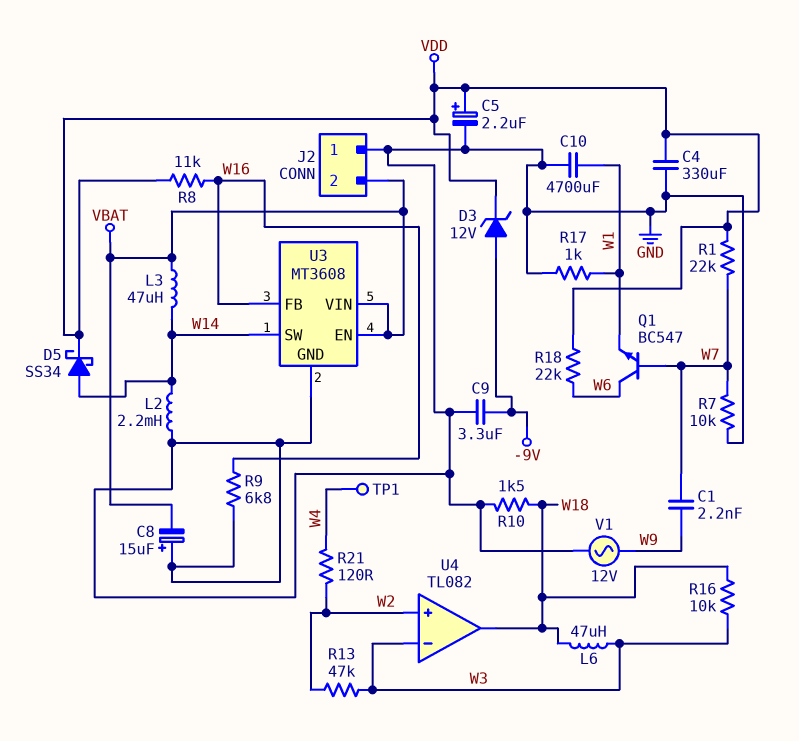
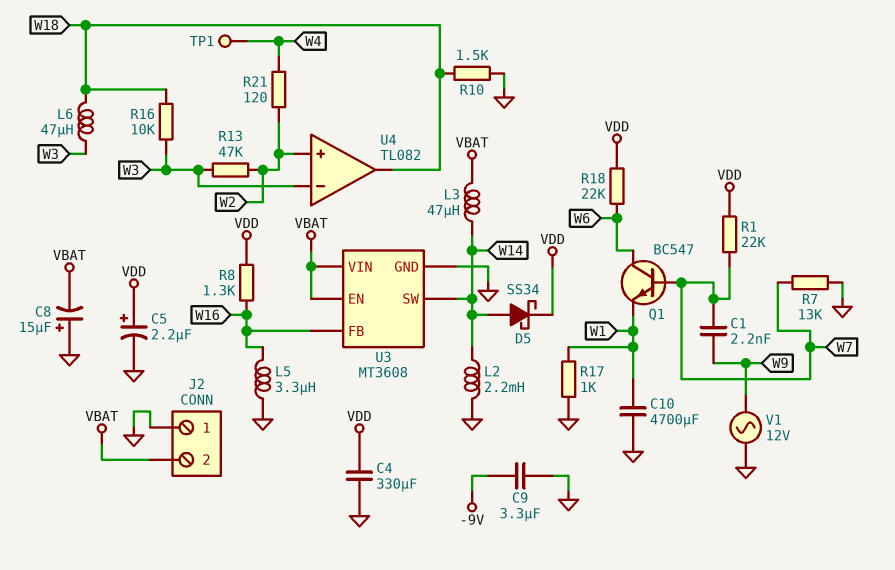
D3: zener 12V (A -9V, K VDD) -> none
L5: none -> 3.3uH (GND, W16)
R7: 10k (GND, W7) -> 13k (GND, W7)
R8: 11k (VDD, W16) -> 1.3k (VDD, W16)
R9: 6.8k (GND, W16) -> none

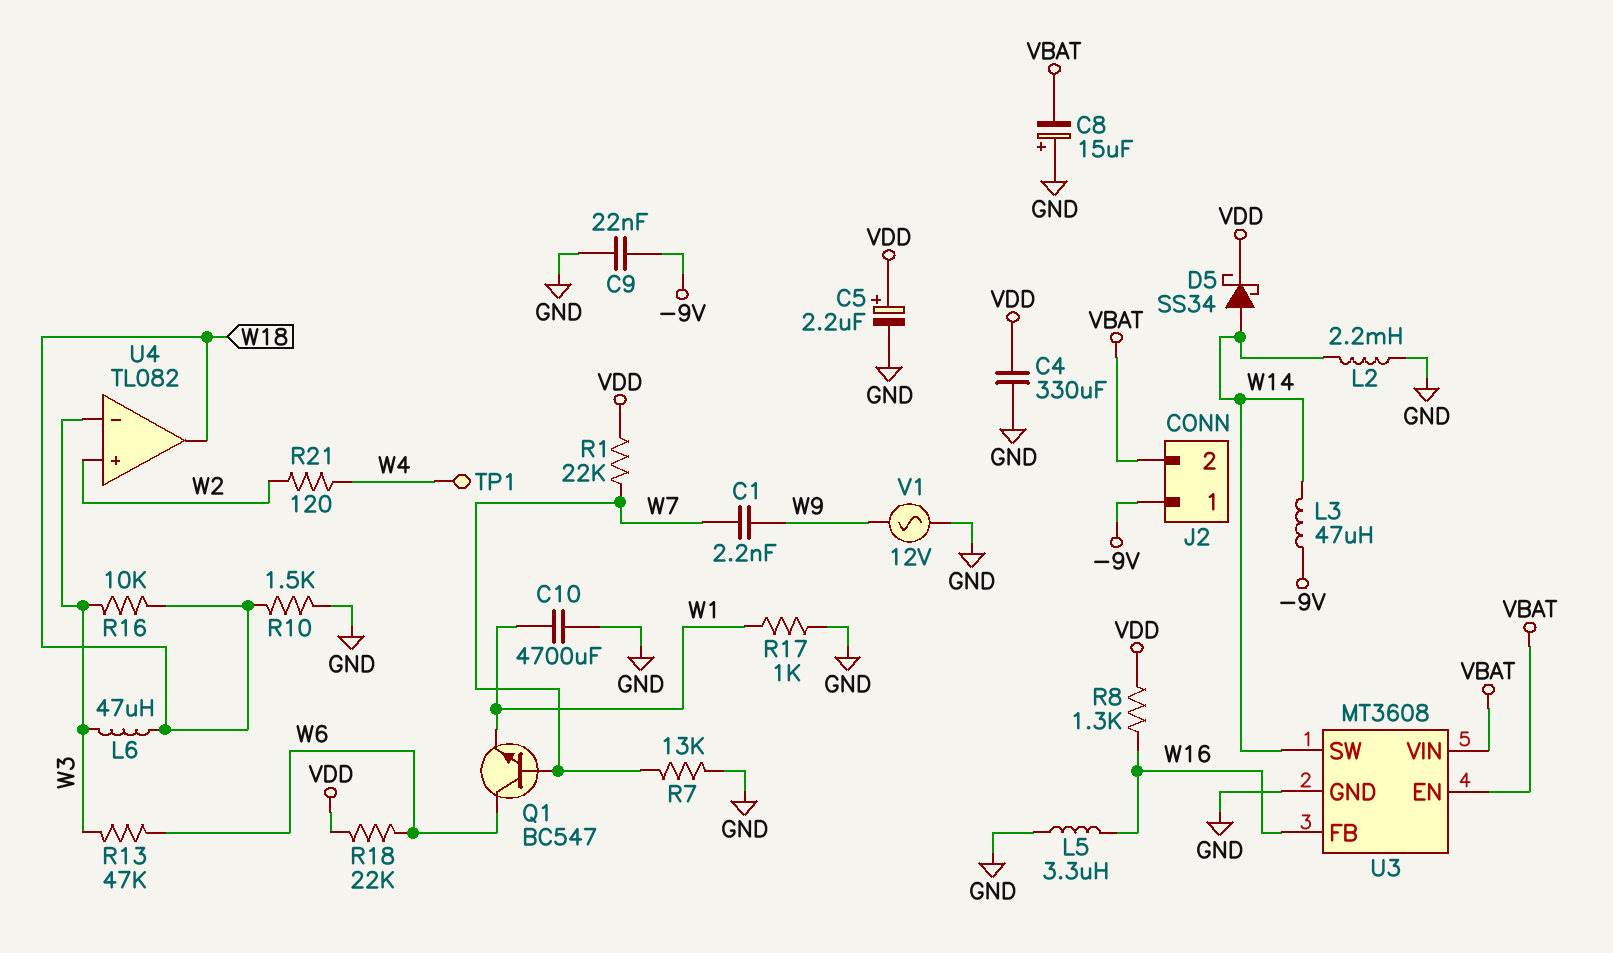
C9: 3.3uF (-9V, GND) -> 22nF (-9V, GND)
J2 pin 1: GND -> -9V
L3: 47uH (VBAT, W14) -> 47uH (-9V, W14)
R13: 47k (W2, W3) -> 47k (W3, W6)

